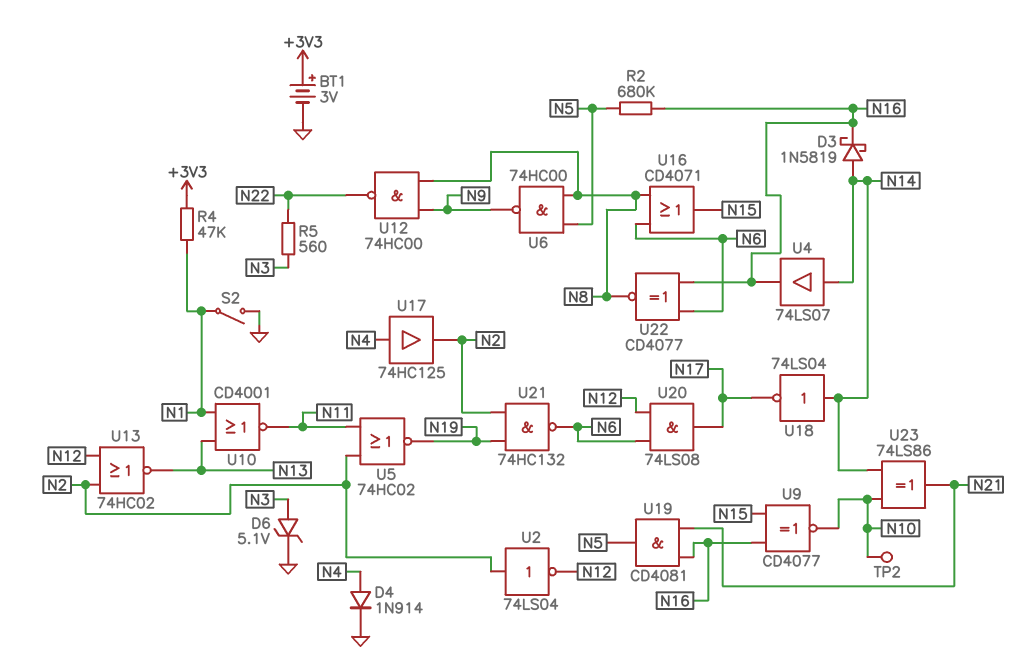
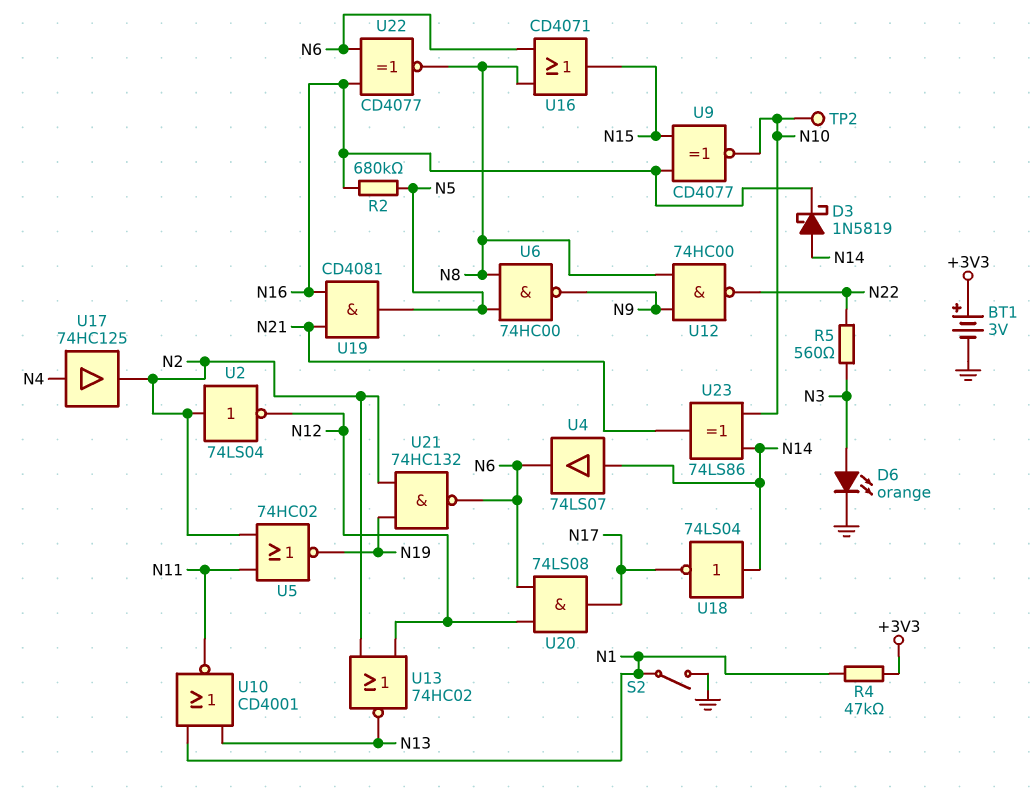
D4: diode 1N914 (A N4, K GND) -> none
D6: zener 5.1V (A N3, K GND) -> LED orange (A N3, K GND)
U4: buffer 74LS07 (in N14, out N16) -> buffer 74LS07 (in N14, out N6)

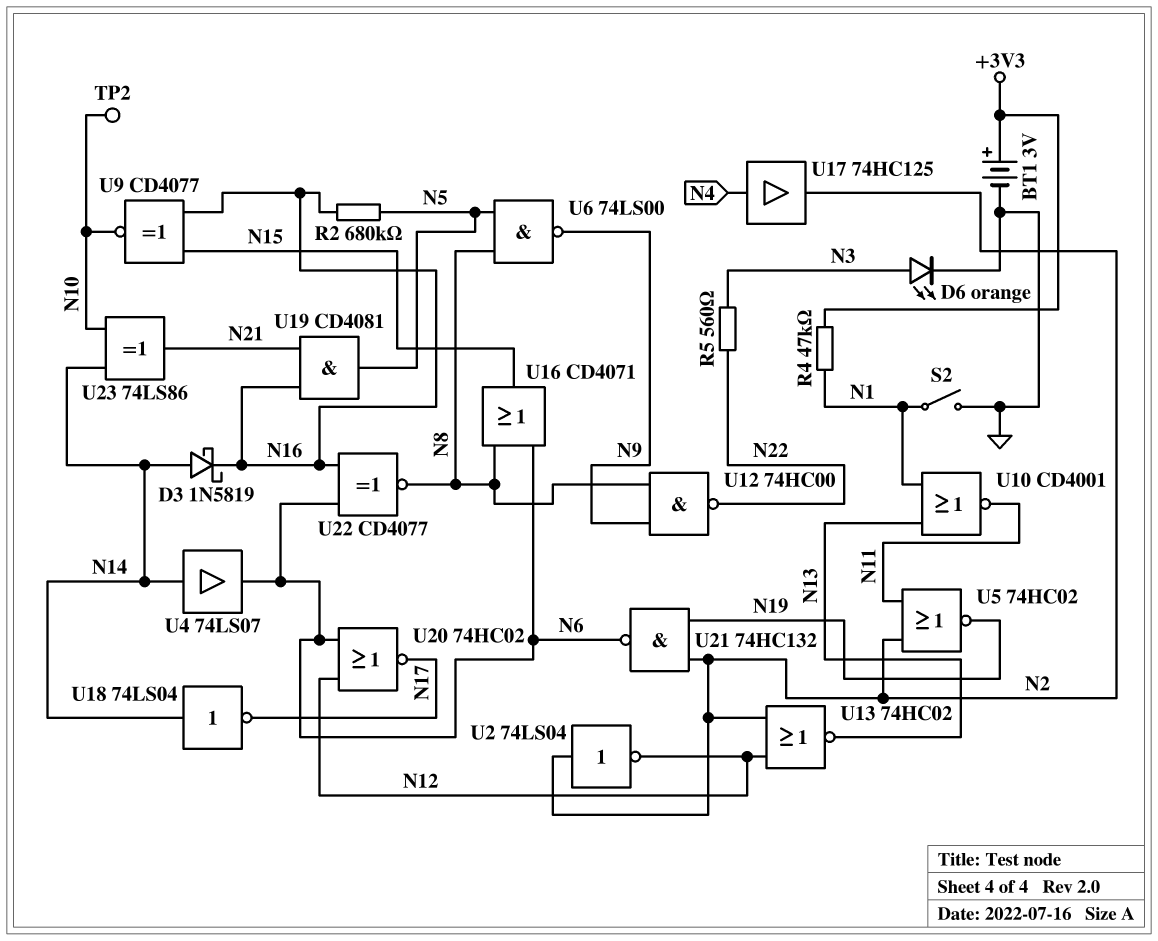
U6: NAND 74HC00 (in N5, in N8, out N9) -> NAND 74LS00 (in N5, in N8, out N9)
U20: AND 74LS08 (in N6, in N12, out N17) -> NOR 74HC02 (in N6, in N12, out N17)

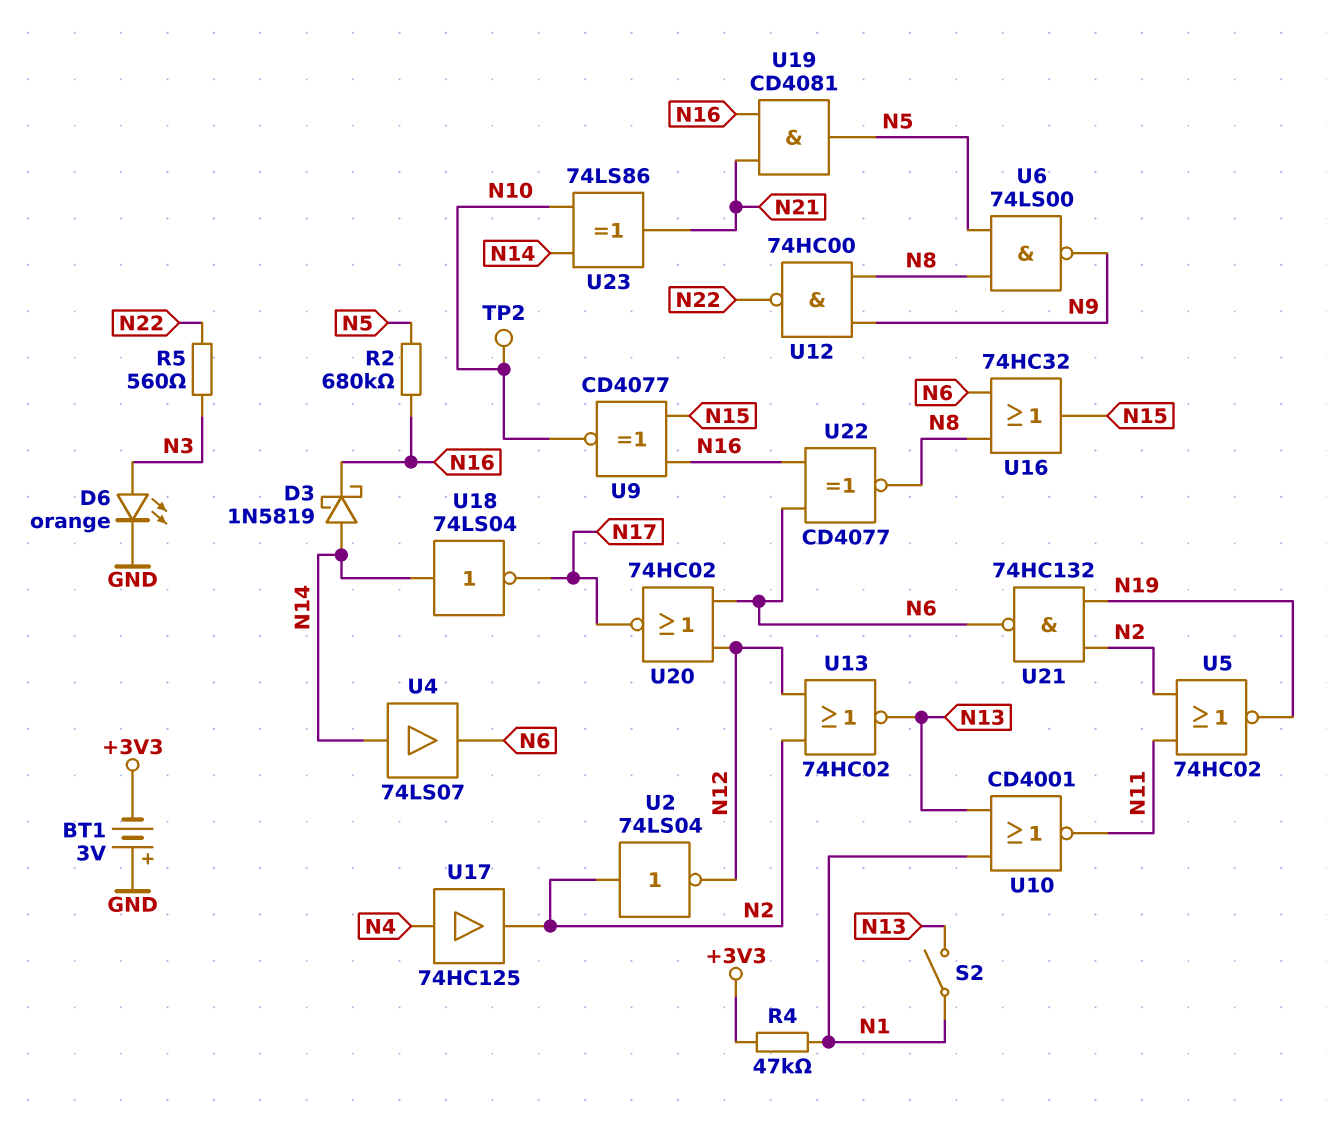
BT1: 3V (plus +3V3, minus GND) -> 3V (plus GND, minus +3V3)
S2: switch (GND, N1) -> switch (N1, N13)
U16: OR CD4071 (in N6, in N8, out N15) -> OR 74HC32 (in N6, in N8, out N15)

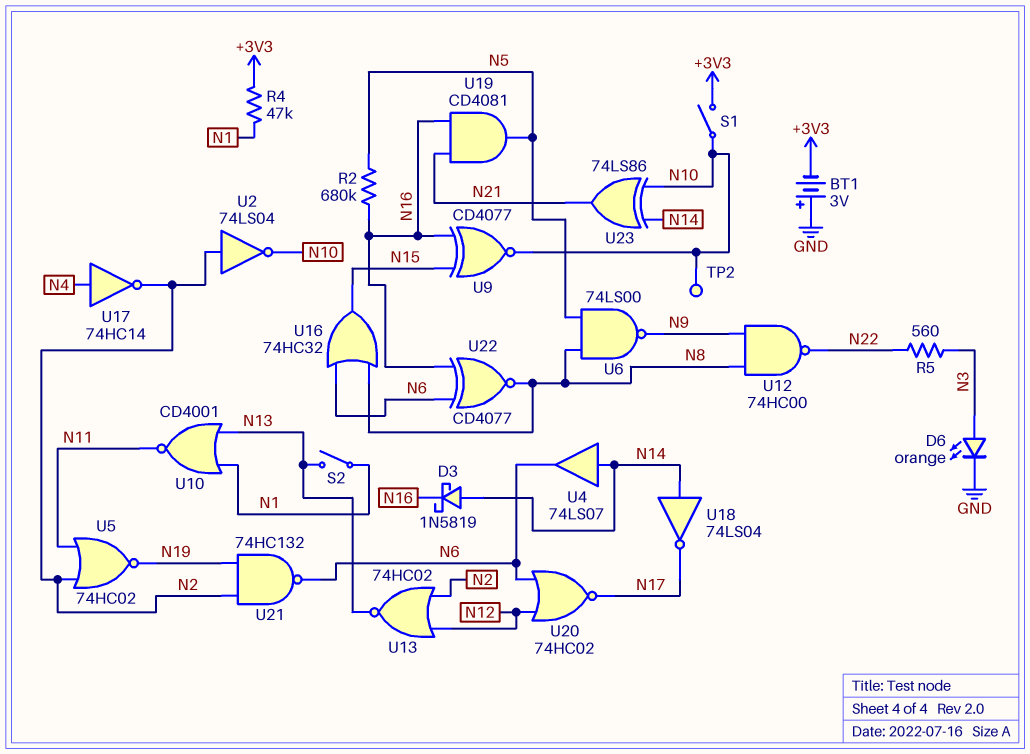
S1: none -> switch (+3V3, N10)
U2: NOT 74LS04 (in N2, out N12) -> NOT 74LS04 (in N2, out N10)
U17: buffer 74HC125 (in N4, out N2) -> NOT 74HC14 (in N4, out N2)

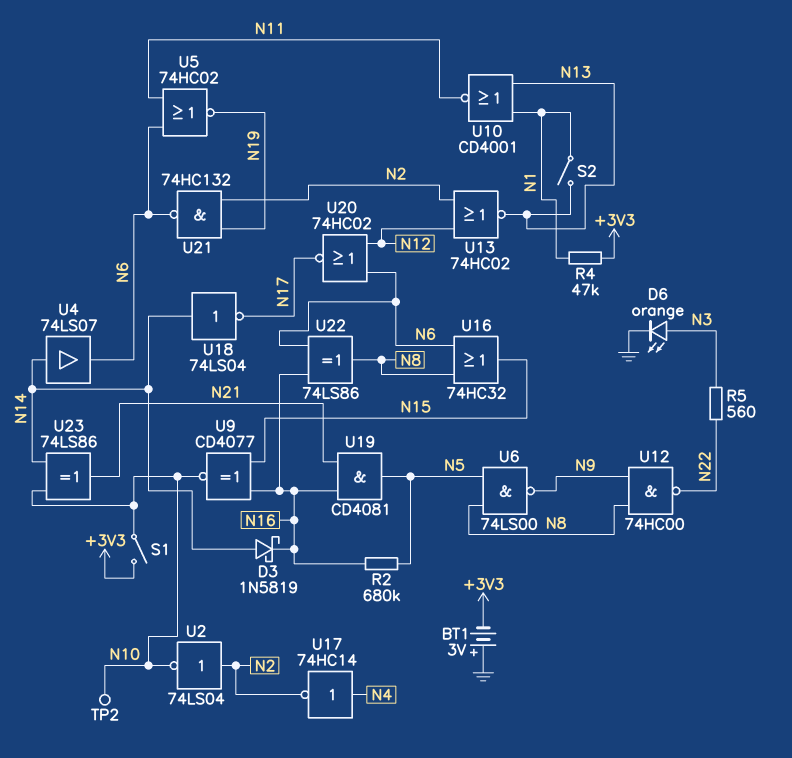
U5: NOR 74HC02 (in N2, in N11, out N19) -> NOR 74HC02 (in N6, in N11, out N19)
U22: XNOR CD4077 (in N6, in N16, out N8) -> XOR 74LS86 (in N6, in N16, out N8)

